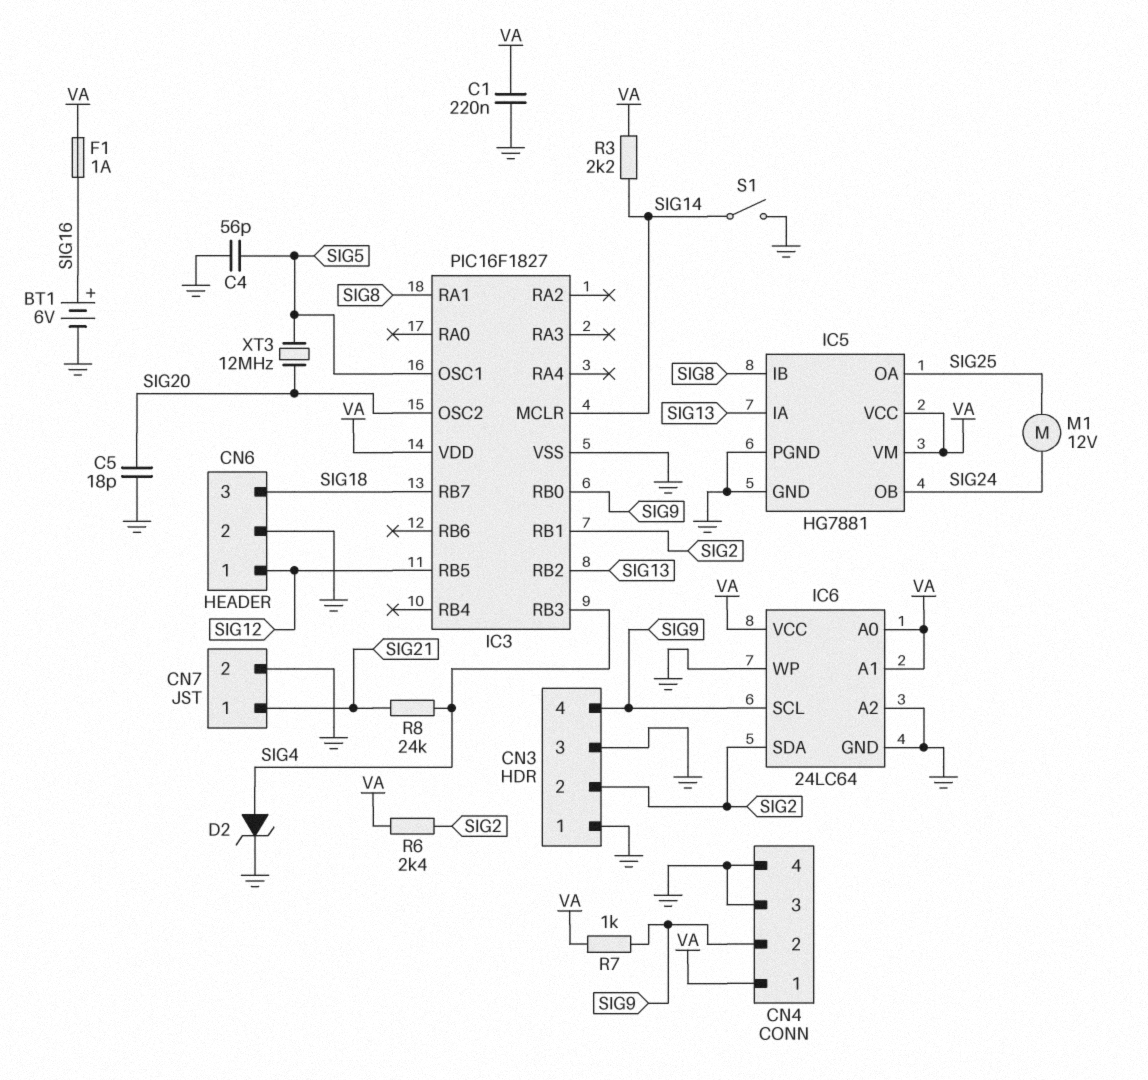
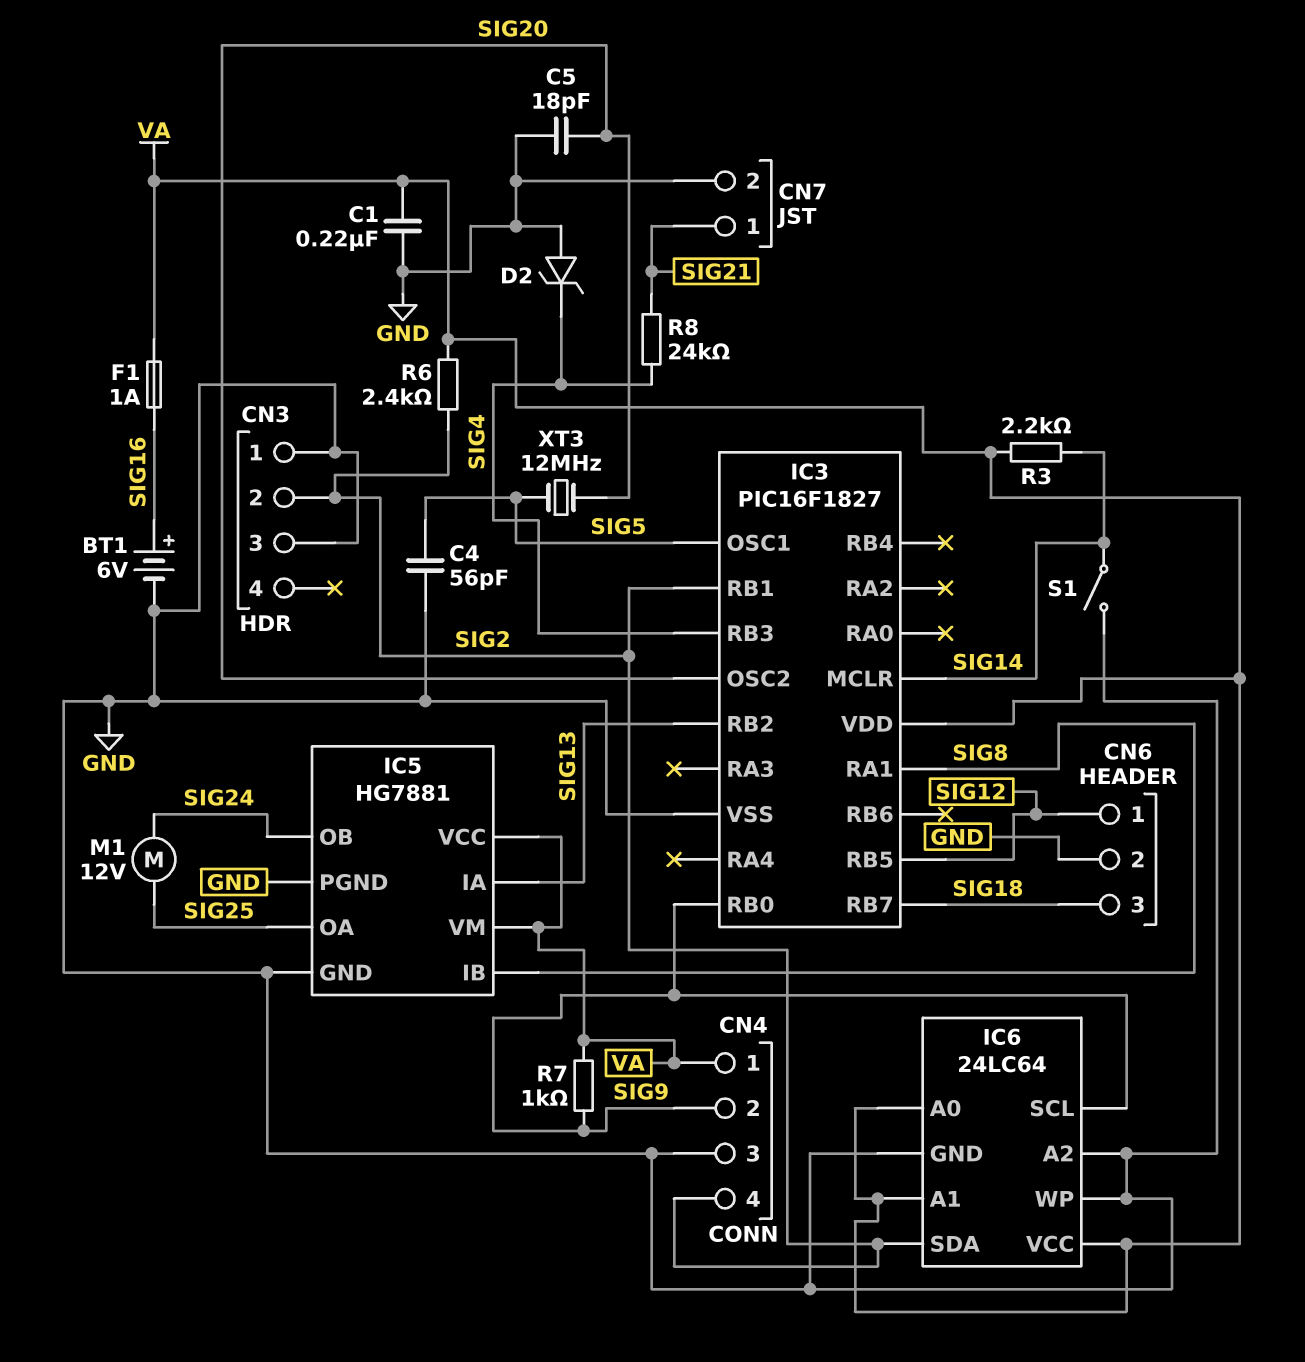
CN3 pin 4: SIG9 -> none
CN4 pin 4: GND -> SIG2
D2: zener (A SIG4, K GND) -> zener (A GND, K SIG4)

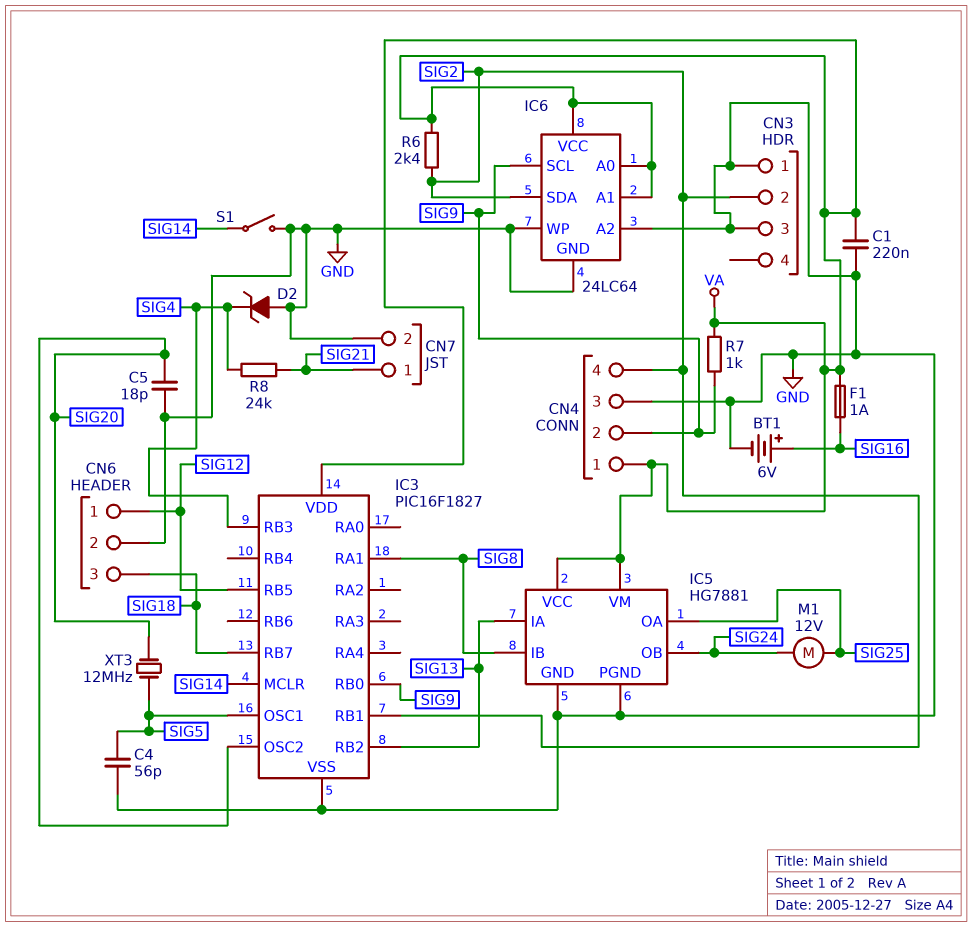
R3: 2.2k (SIG14, VA) -> none

